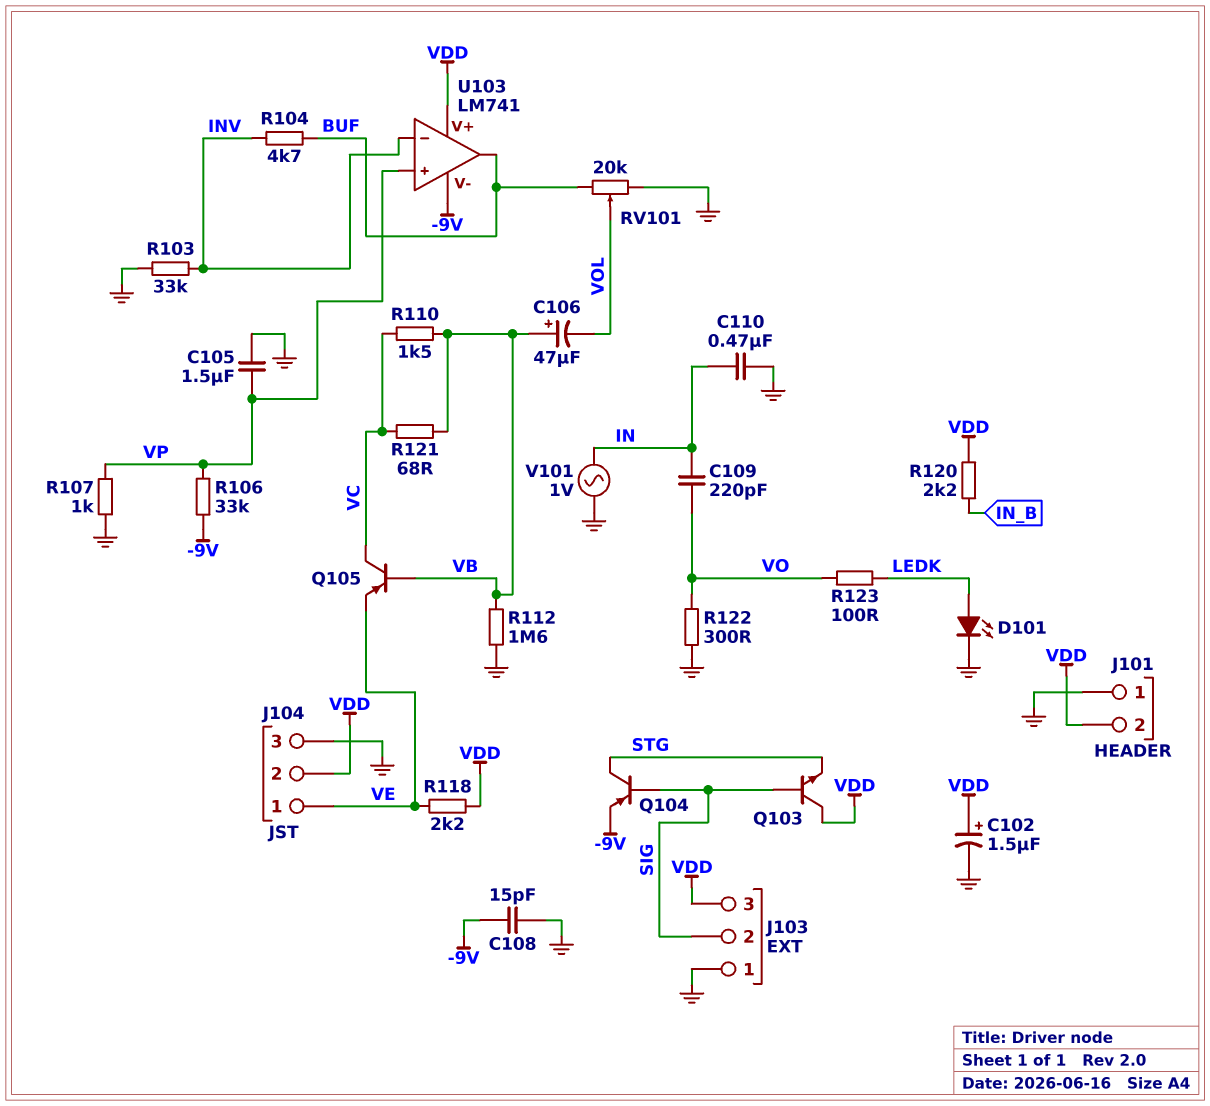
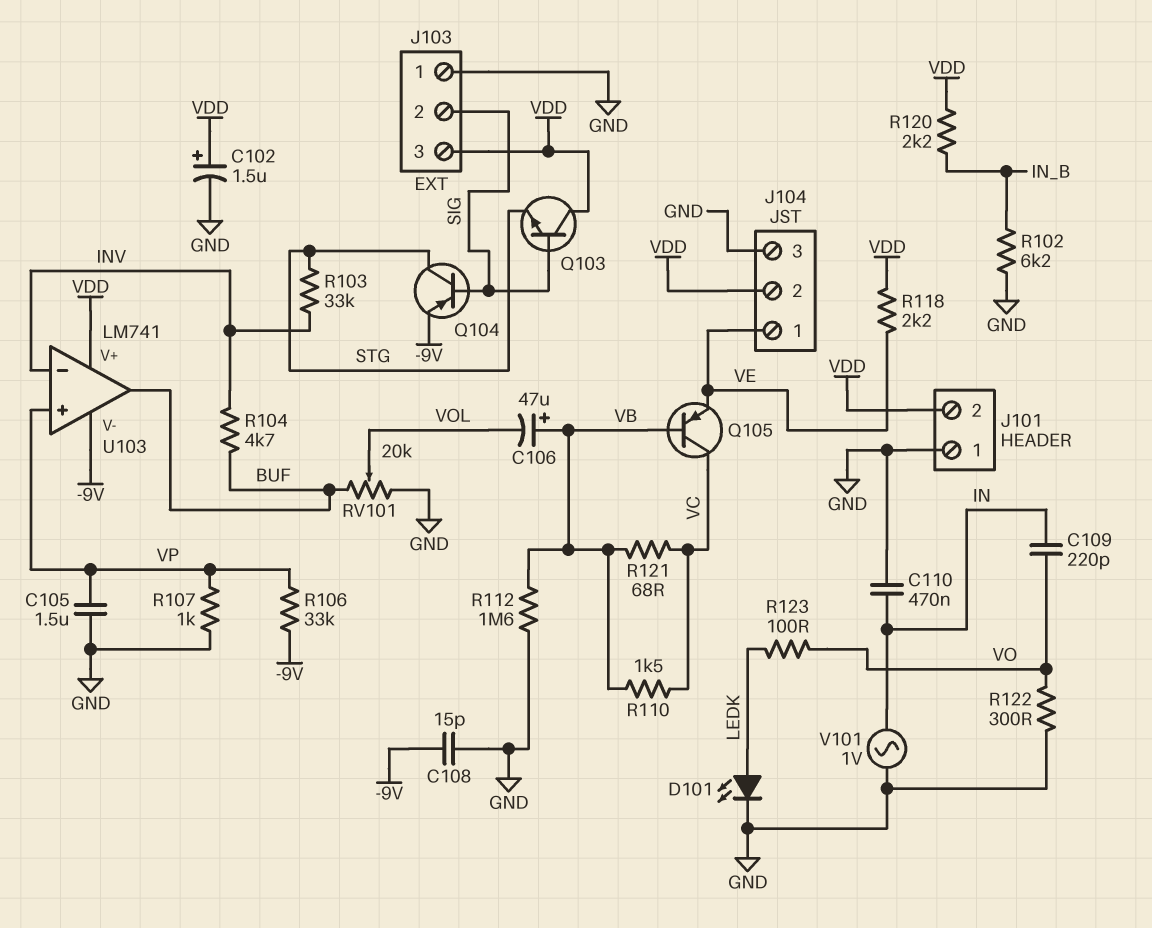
R102: none -> 6.2k (GND, IN_B)
R103: 33k (GND, INV) -> 33k (INV, STG)

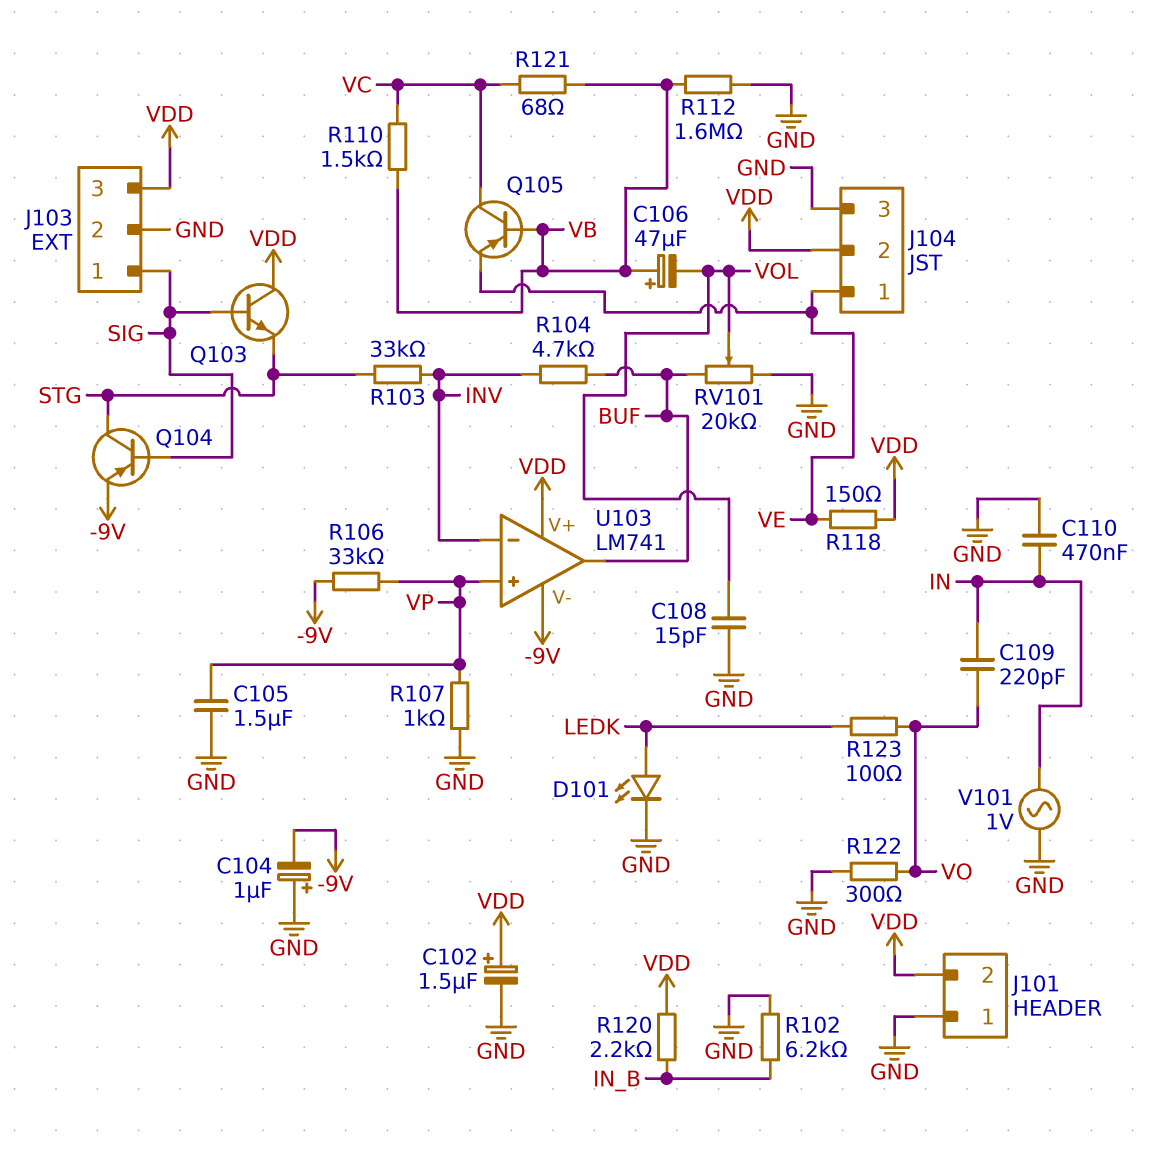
C104: none -> 1uF (plus GND, minus -9V)
C108: 15pF (-9V, GND) -> 15pF (GND, VOL)
J103 pin 1: GND -> SIG
J103 pin 2: SIG -> GND
R118: 2.2k (VDD, VE) -> 150 (VDD, VE)

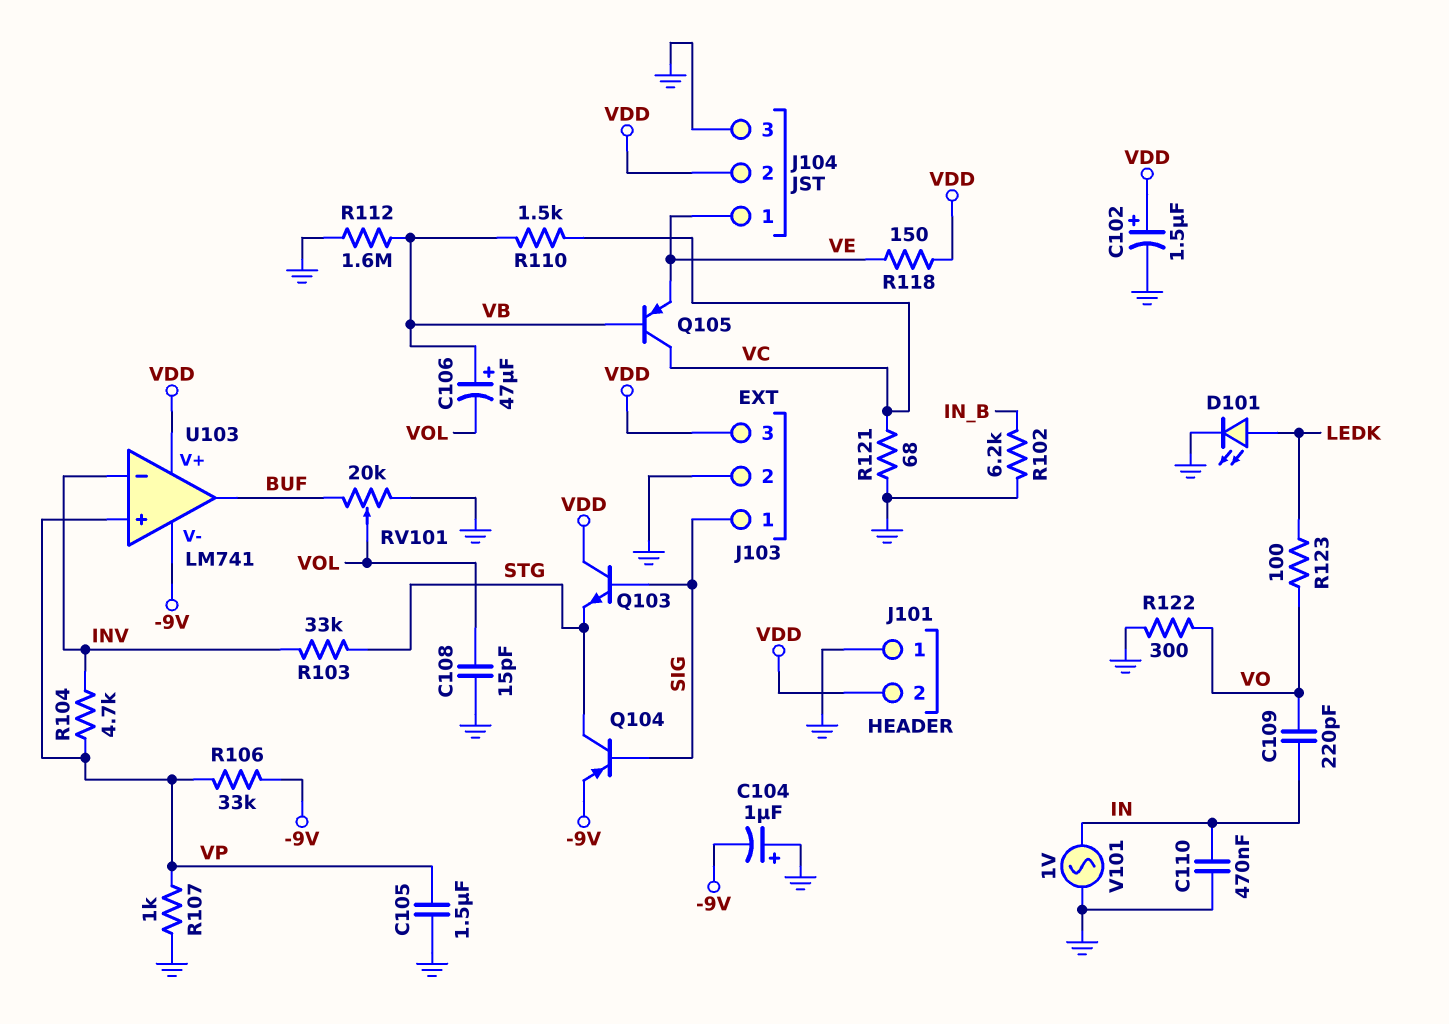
R104: 4.7k (BUF, INV) -> 4.7k (INV, VP)
R120: 2.2k (IN_B, VDD) -> none
R121: 68 (VB, VC) -> 68 (GND, VC)

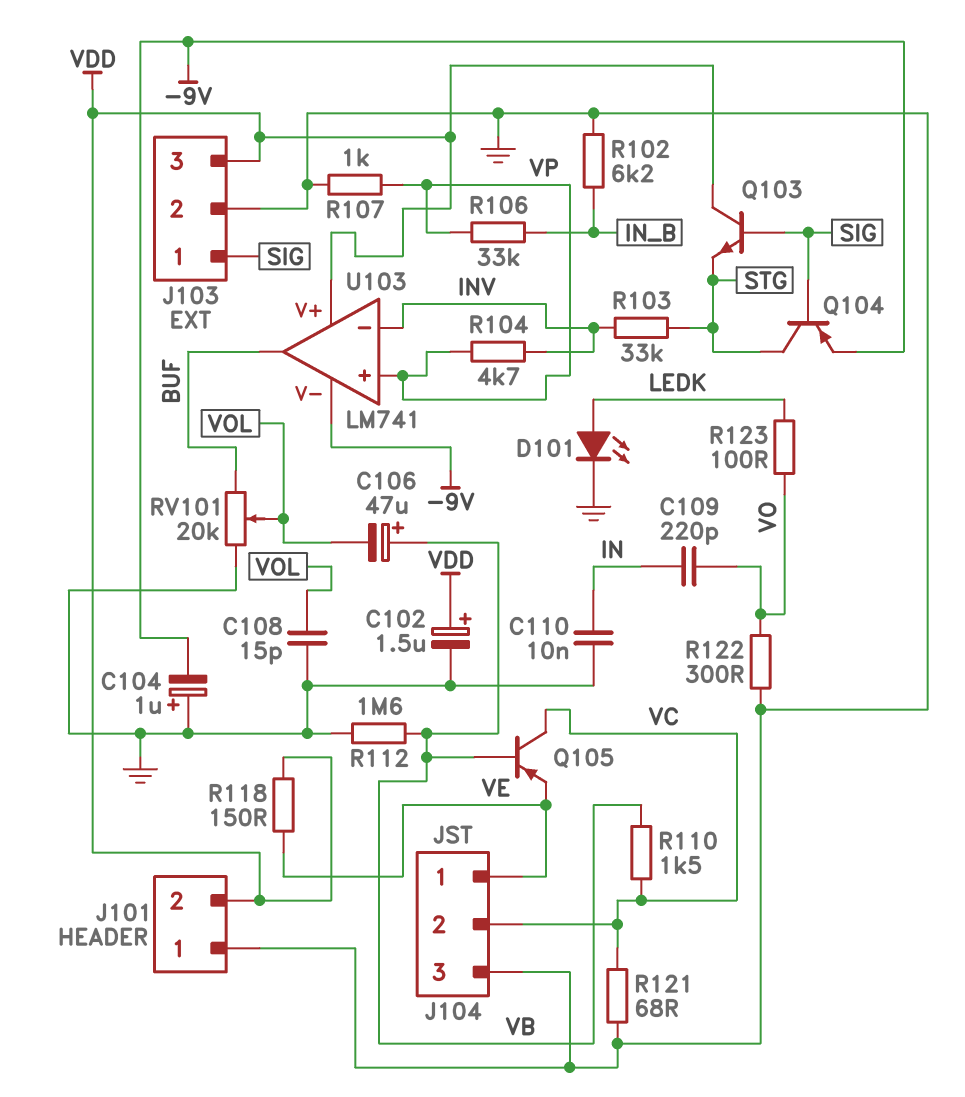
C105: 1.5uF (GND, VP) -> none
C110: 470nF (GND, IN) -> 10nF (GND, IN)
J104 pin 2: VDD -> VC
R106: 33k (-9V, VP) -> 33k (IN_B, VP)
V101: AC 1V (GND, IN) -> none

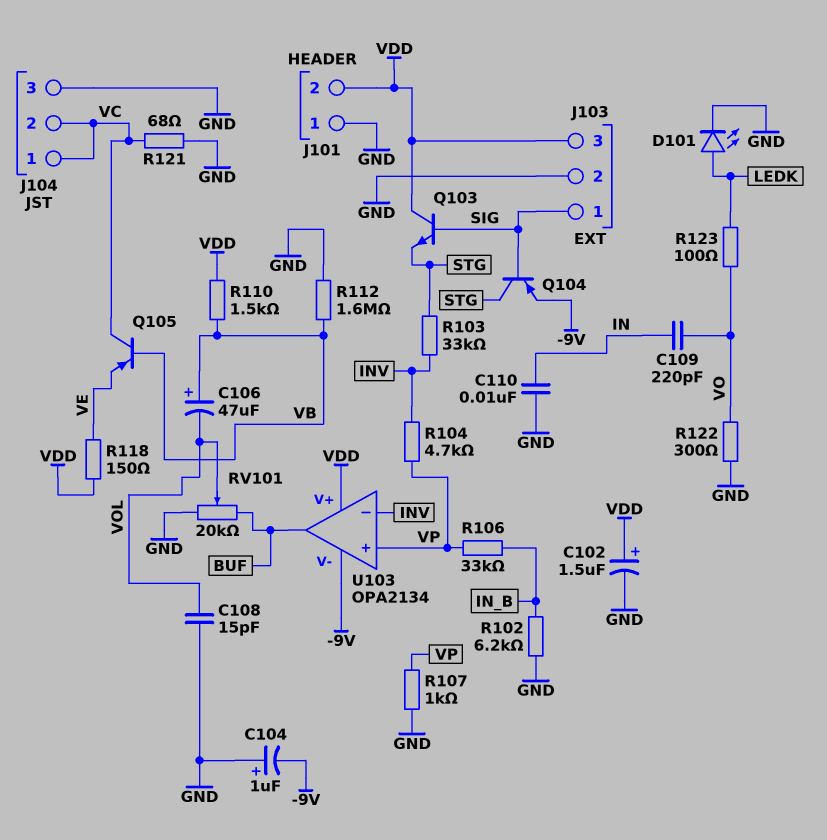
J104 pin 1: VE -> VC
R110: 1.5k (VB, VC) -> 1.5k (VB, VDD)
U103: LM741 -> OPA2134

